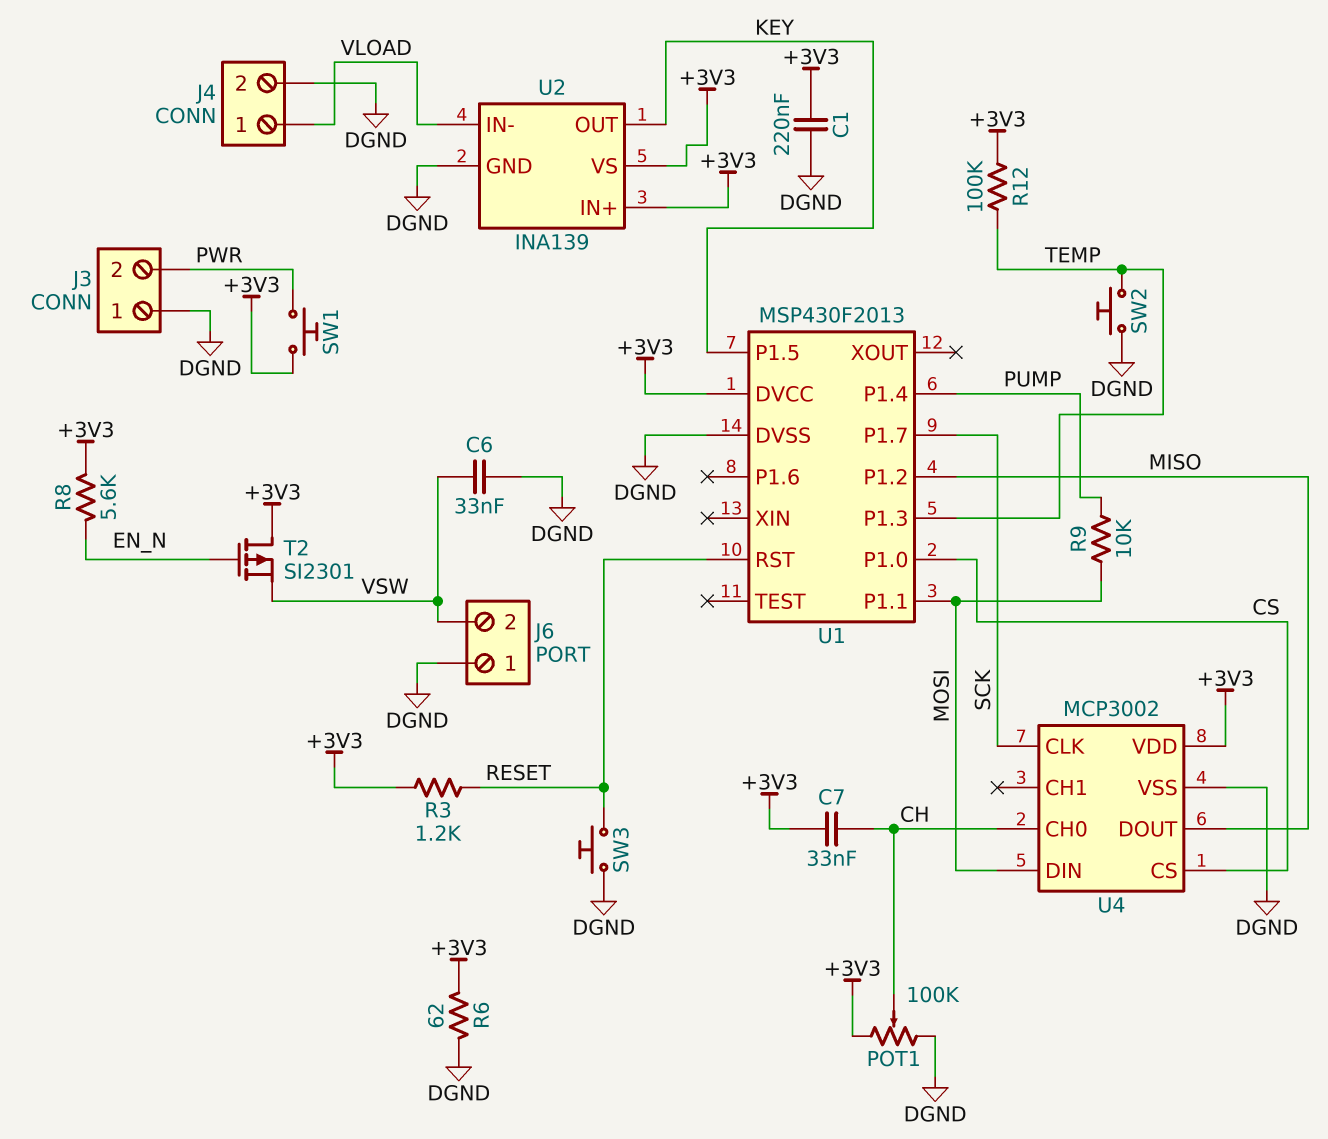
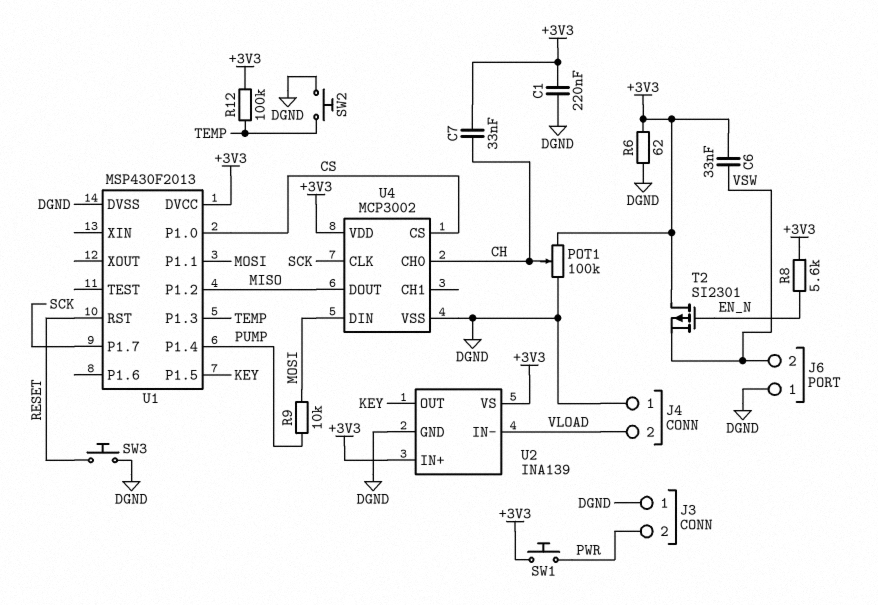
C6: 33nF (DGND, VSW) -> 33nF (+3V3, VSW)
J4 pin 1: VLOAD -> DGND
J4 pin 2: DGND -> VLOAD
R3: 1.2k (+3V3, RESET) -> none

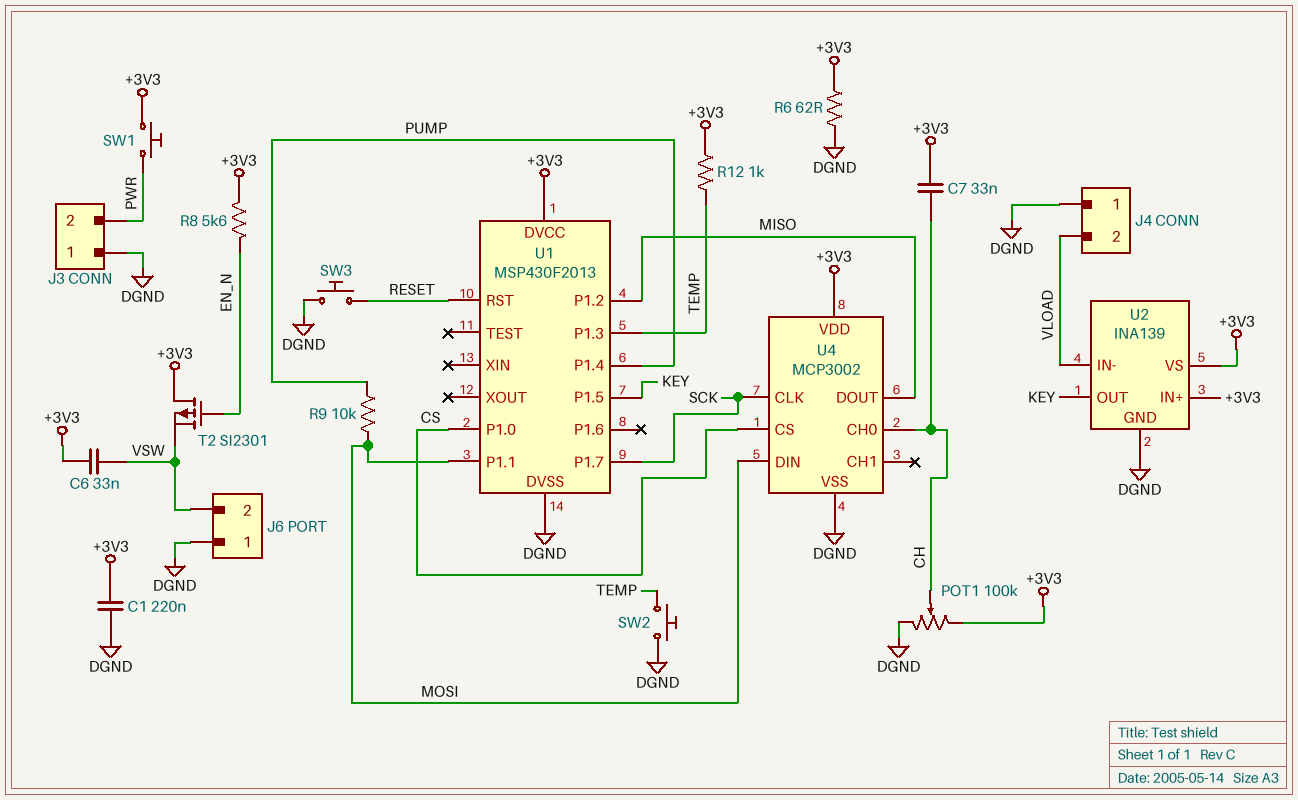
R12: 100k (+3V3, TEMP) -> 1k (+3V3, TEMP)

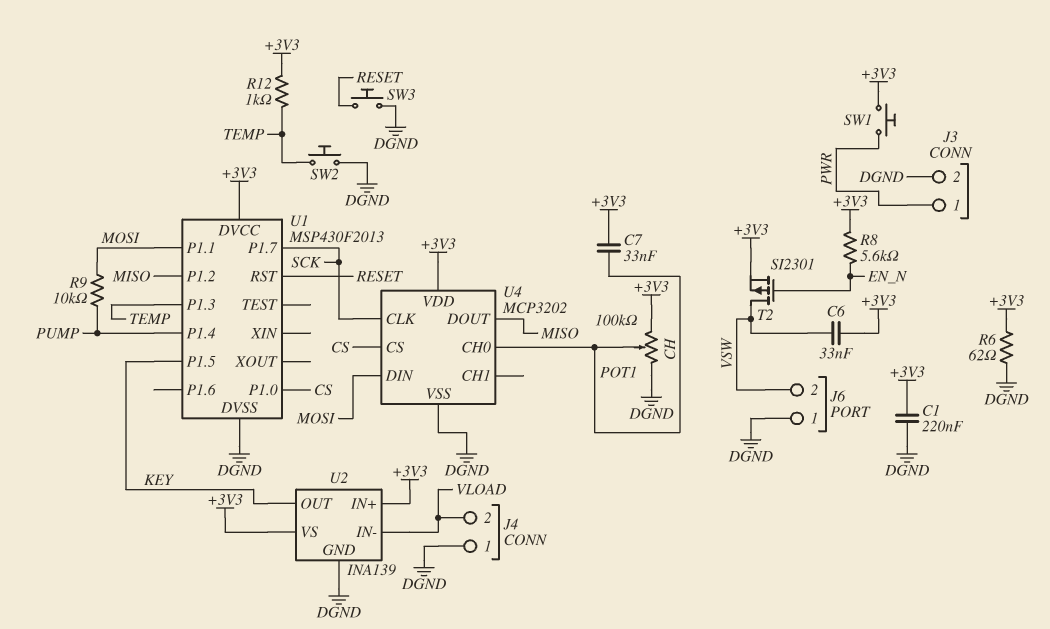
J3 pin 1: DGND -> PWR
J3 pin 2: PWR -> DGND
T2: PMOS SI2301 (G EN_N, D +3V3, S VSW) -> PMOS SI2301 (G EN_N, D VSW, S +3V3)
U4: MCP3002 -> MCP3202

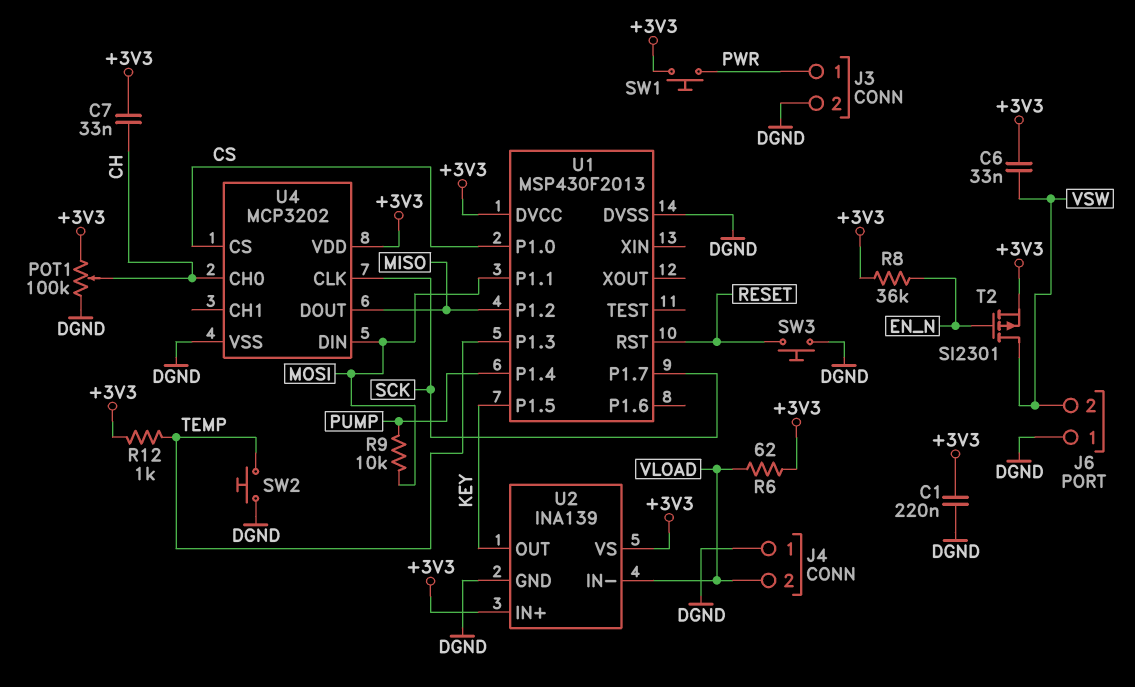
R6: 62 (+3V3, DGND) -> 62 (+3V3, VLOAD)
R8: 5.6k (+3V3, EN_N) -> 36k (+3V3, EN_N)

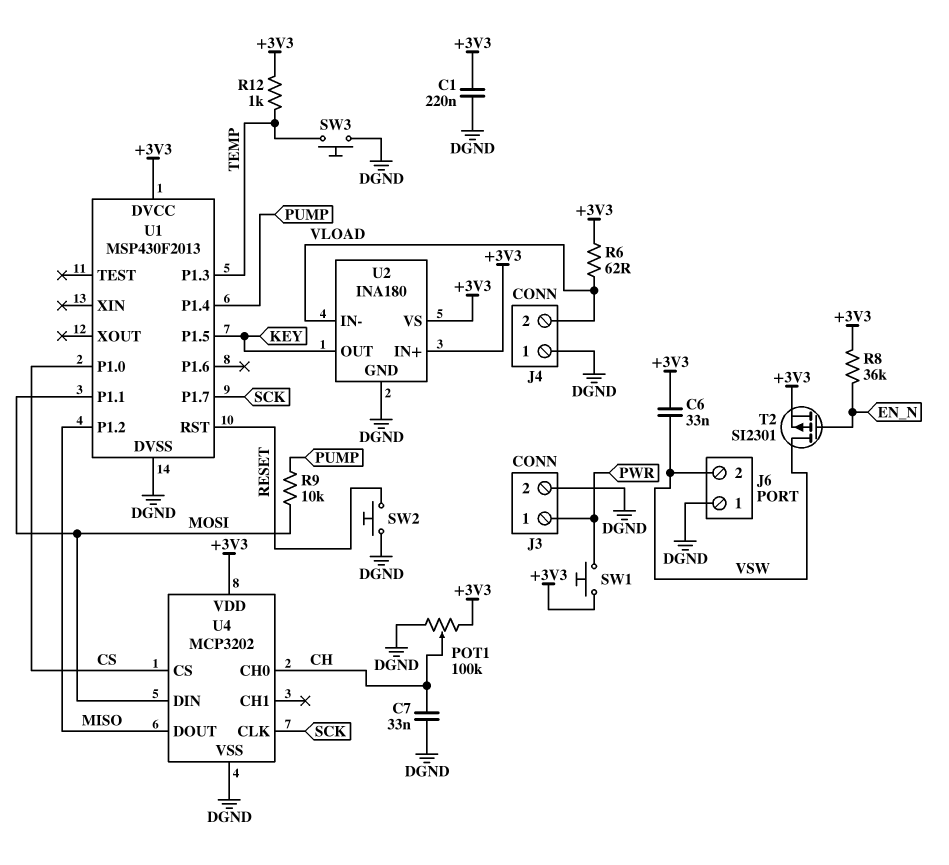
C7: 33nF (+3V3, CH) -> 33nF (CH, DGND)
SW2: button (DGND, TEMP) -> button (DGND, RESET)
SW3: button (DGND, RESET) -> button (DGND, TEMP)
U2: INA139 -> INA180

